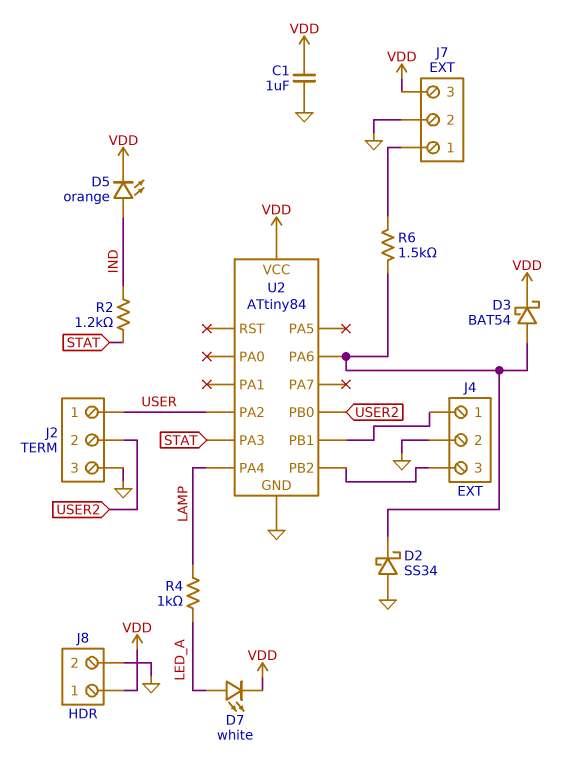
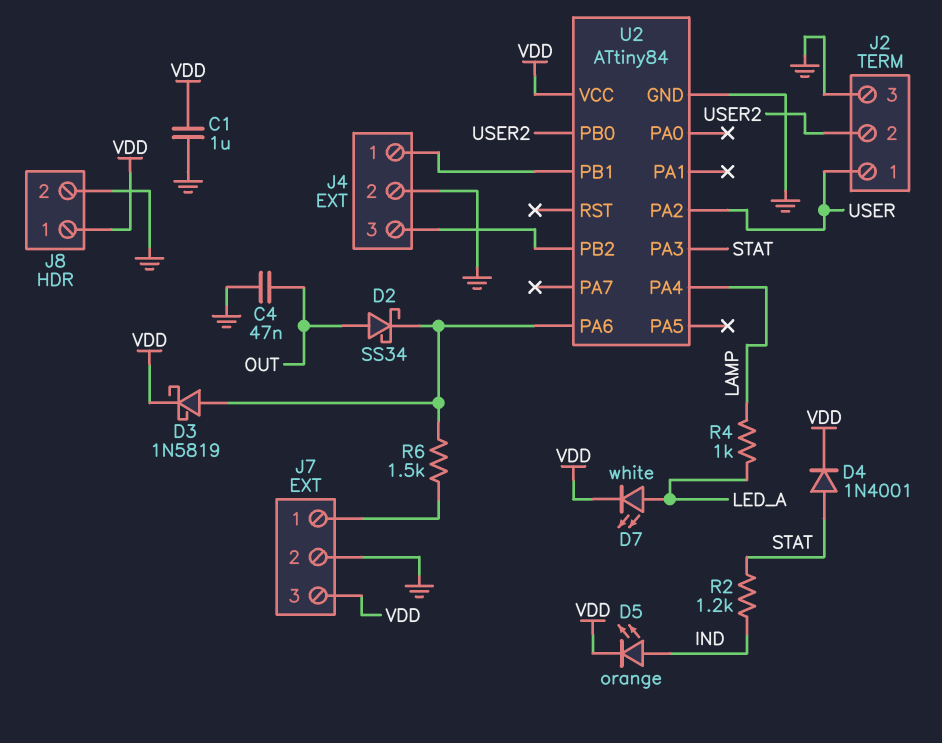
C4: none -> 47nF (GND, OUT)
D2: schottky SS34 (A GND, K U2/PA6) -> schottky SS34 (A OUT, K U2/PA6)
D3: schottky BAT54 (A U2/PA6, K VDD) -> schottky 1N5819 (A U2/PA6, K VDD)
D4: none -> diode 1N4001 (A STAT, K VDD)

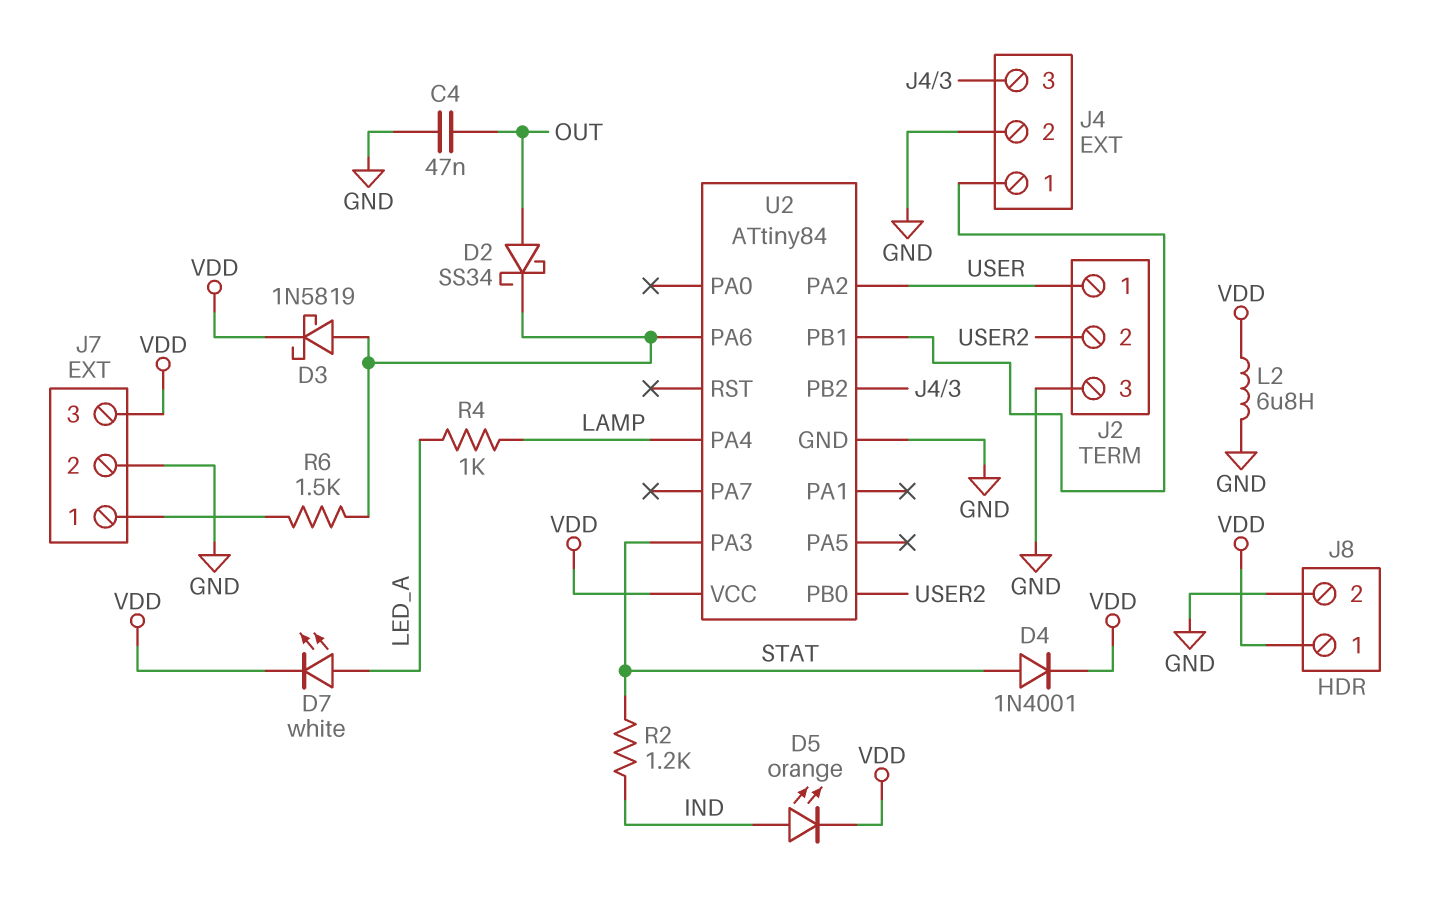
C1: 1uF (GND, VDD) -> none
L2: none -> 6.8uH (GND, VDD)

